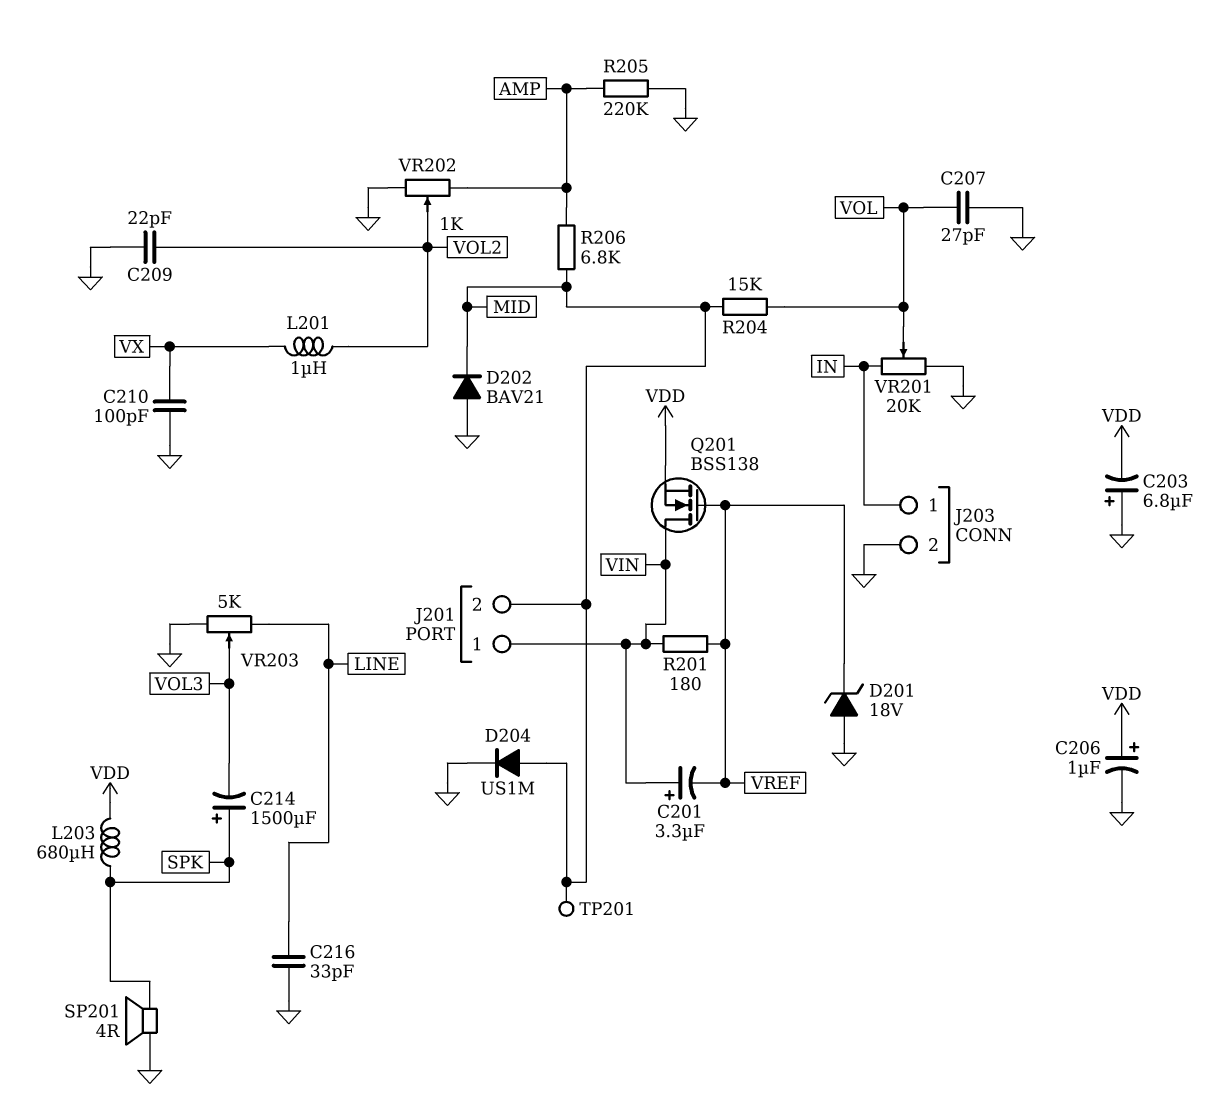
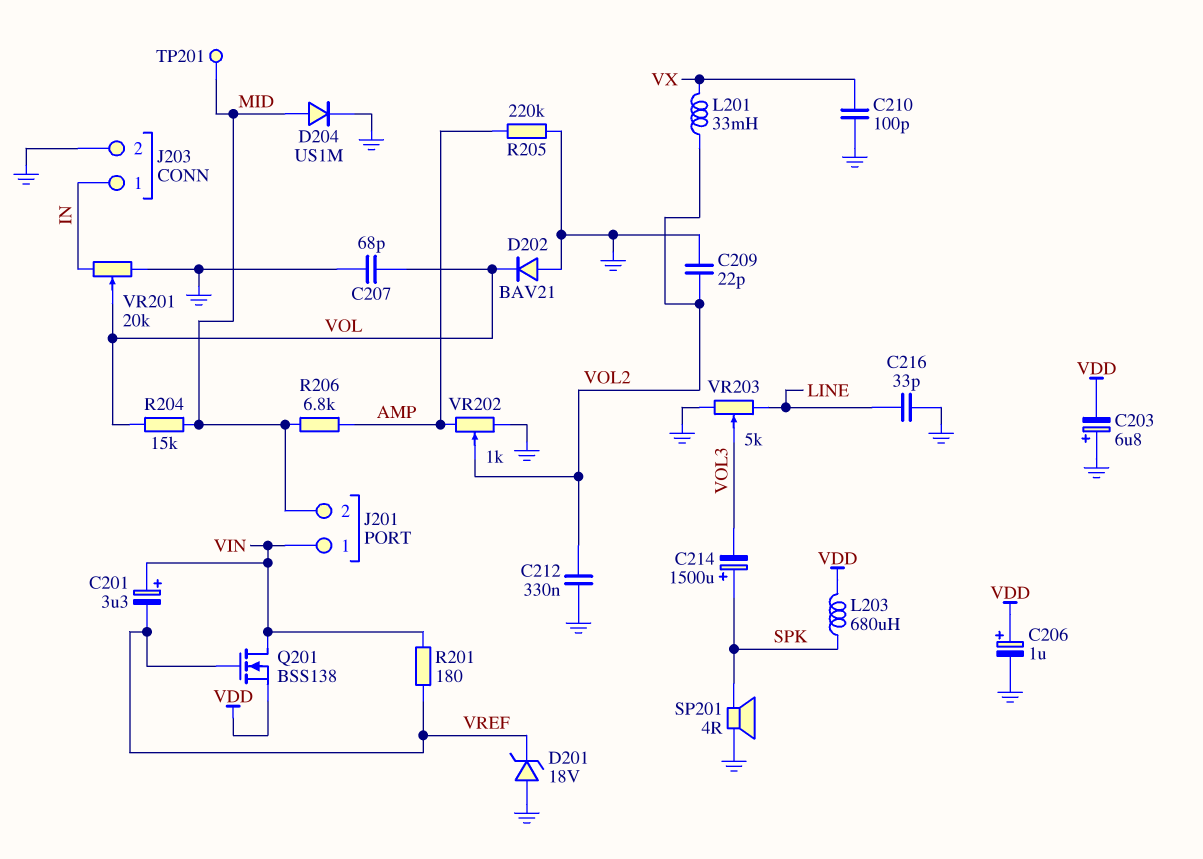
C207: 27pF (GND, VOL) -> 68pF (GND, VOL)
C212: none -> 330nF (GND, VOL2)
D202: diode BAV21 (A GND, K MID) -> diode BAV21 (A GND, K VOL)
L201: 1uH (VOL2, VX) -> 33mH (VOL2, VX)

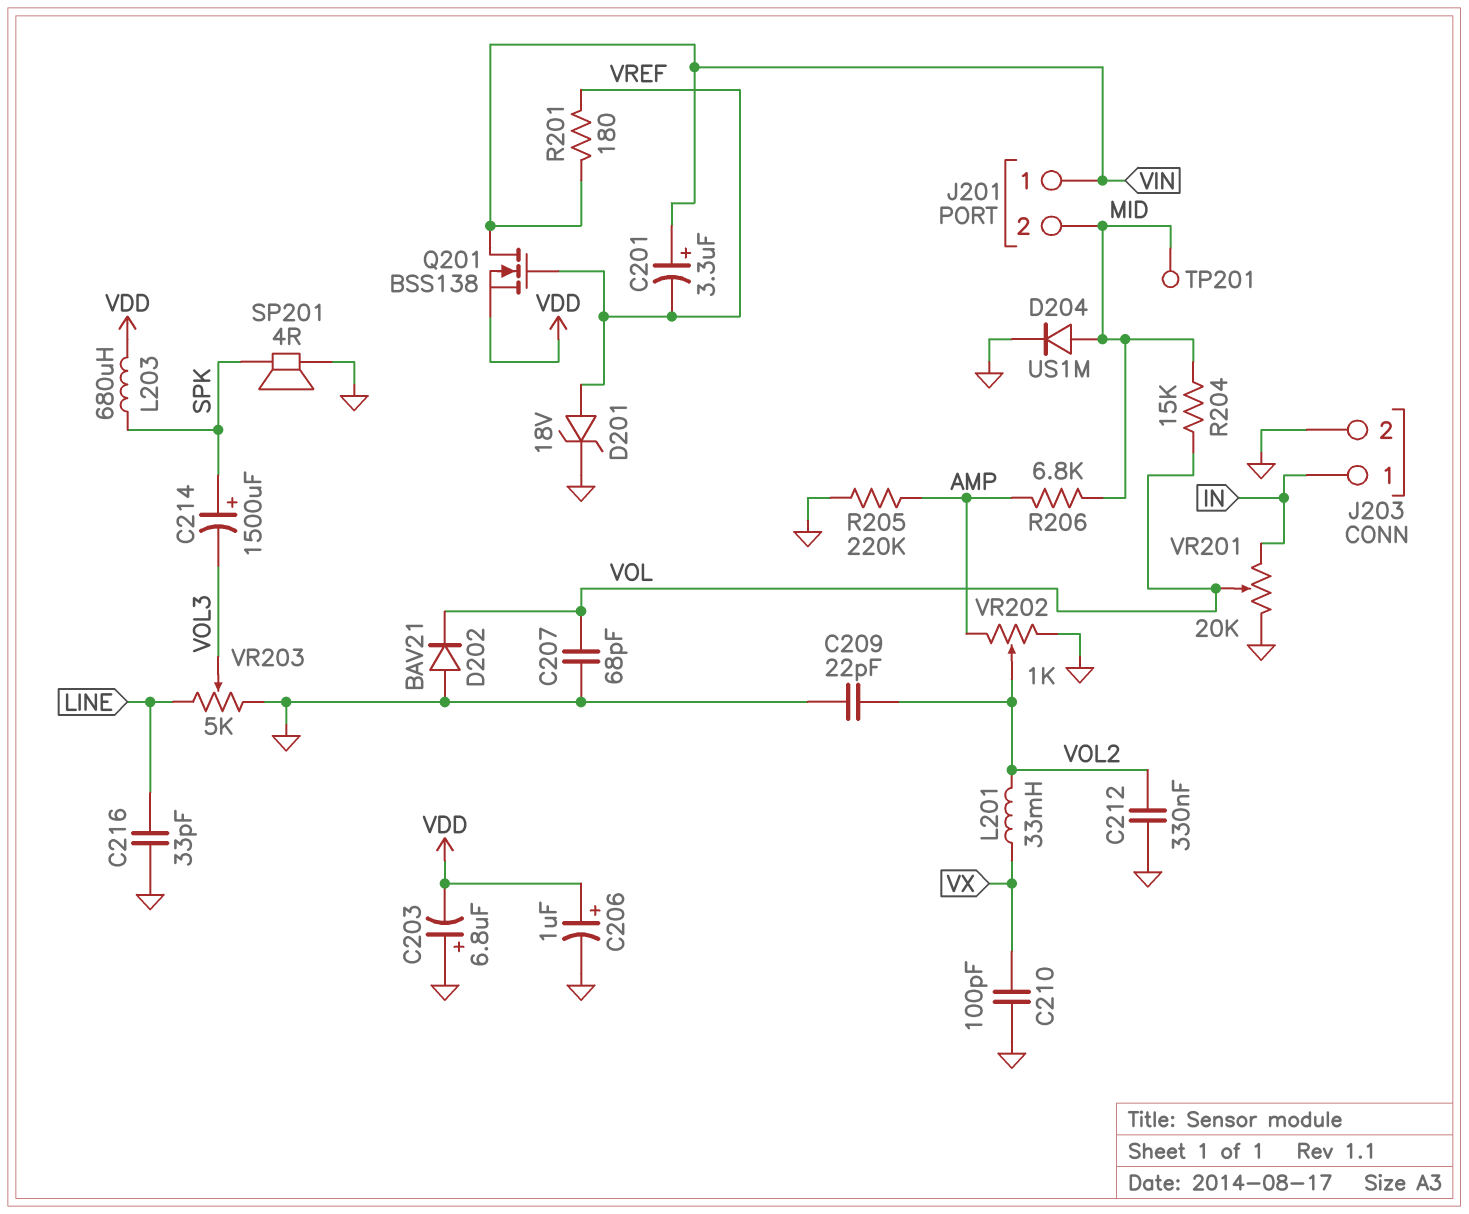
D201: zener 18V (A GND, K VREF) -> zener 18V (A VREF, K GND)

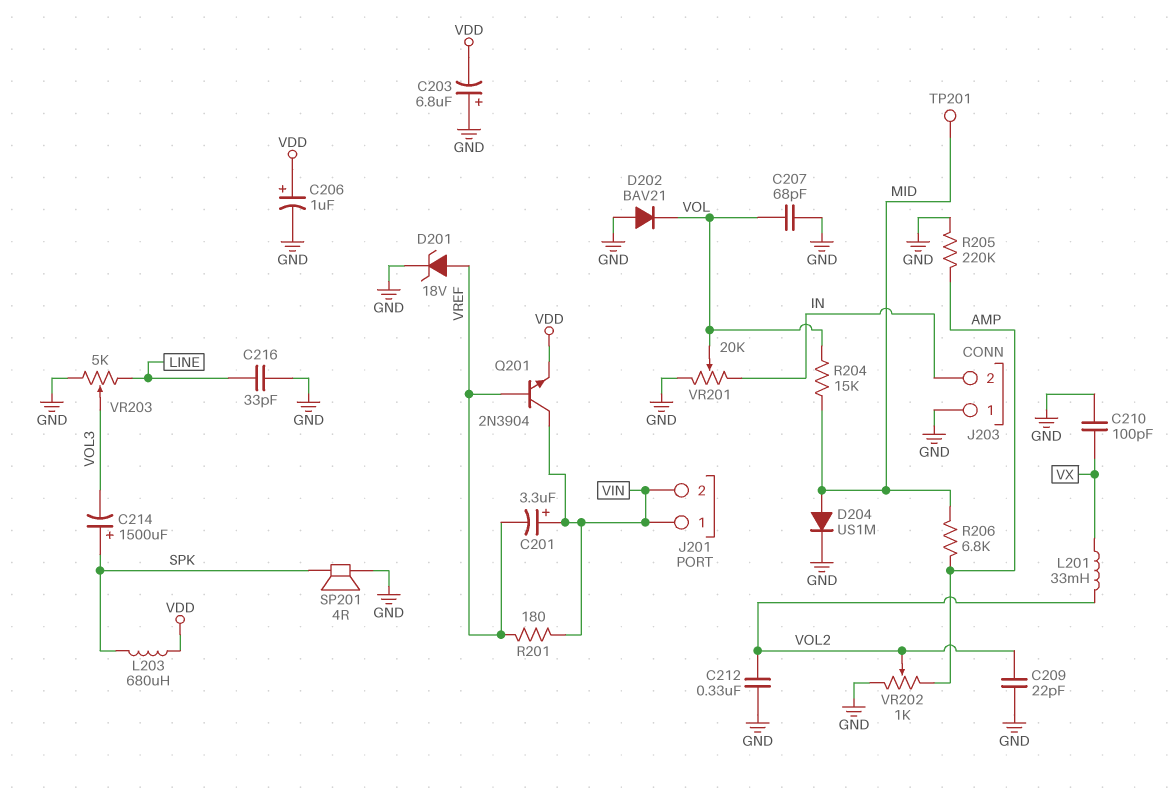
J201 pin 2: MID -> VIN
J203 pin 1: IN -> GND
J203 pin 2: GND -> IN
Q201: NMOS BSS138 (G VREF, D VIN, S VDD) -> NPN 2N3904 (B VREF, C VIN, E VDD)

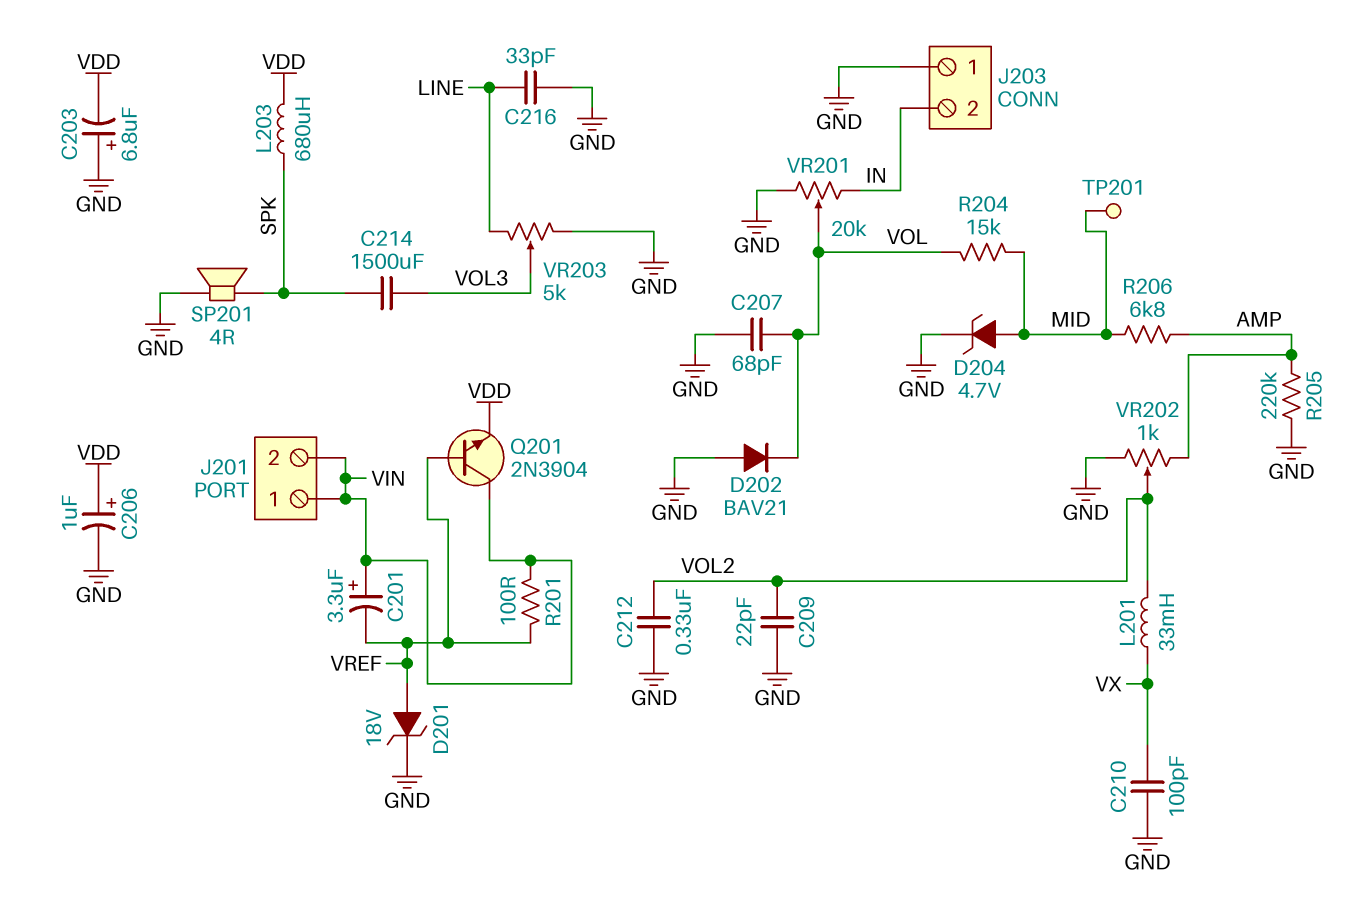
C214: 1500uF (plus SPK, minus VOL3) -> 1500uF (SPK, VOL3)
D204: diode US1M (A MID, K GND) -> zener 4.7V (A MID, K GND)
R201: 180 (VIN, VREF) -> 100 (VIN, VREF)

